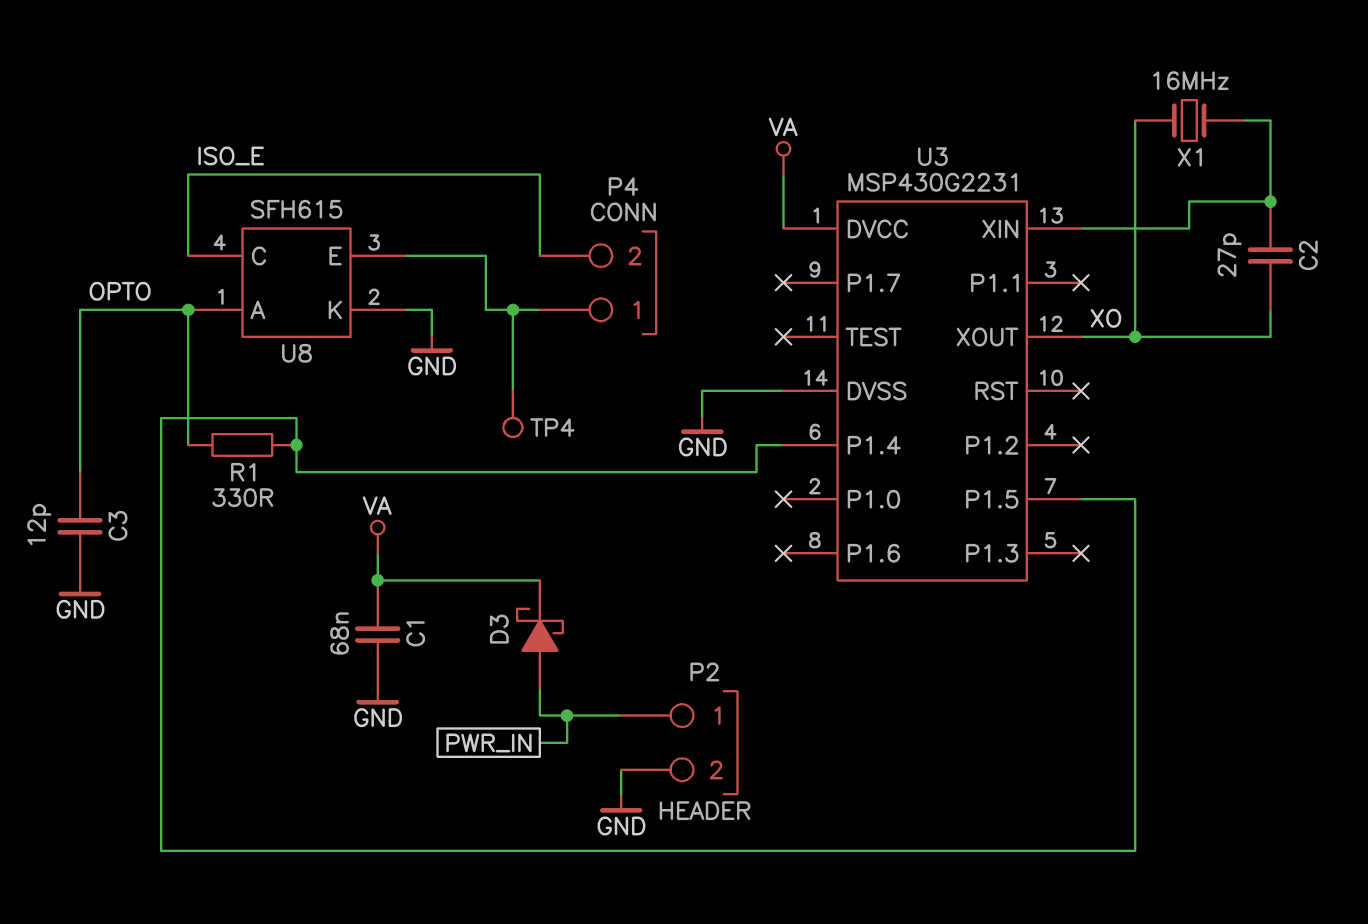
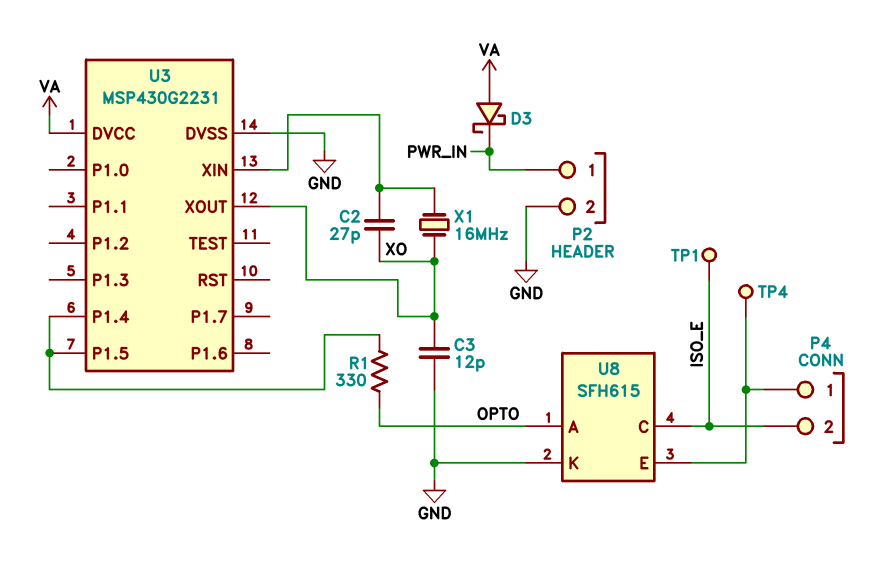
C1: 68nF (GND, VA) -> none
C3: 12pF (GND, OPTO) -> 12pF (GND, XO)
D3: schottky (A PWR_IN, K VA) -> schottky (A VA, K PWR_IN)
TP1: none -> test point (ISO_E)

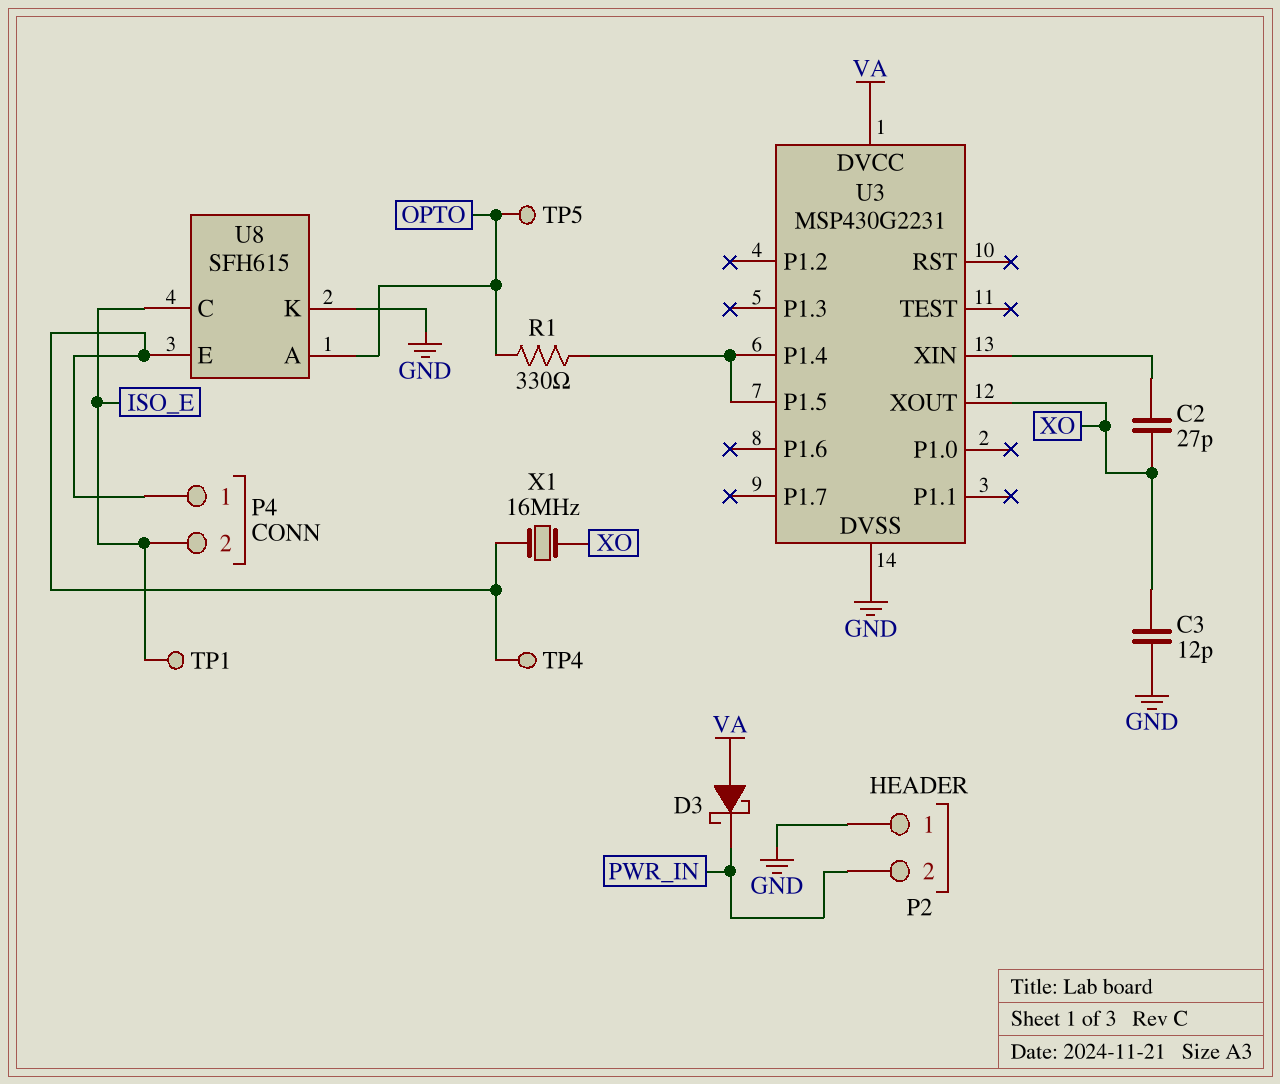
P2 pin 1: PWR_IN -> GND
P2 pin 2: GND -> PWR_IN
TP5: none -> test point (OPTO)
X1: 16MHz (U3/XIN, XO) -> 16MHz (P4/1, XO)

